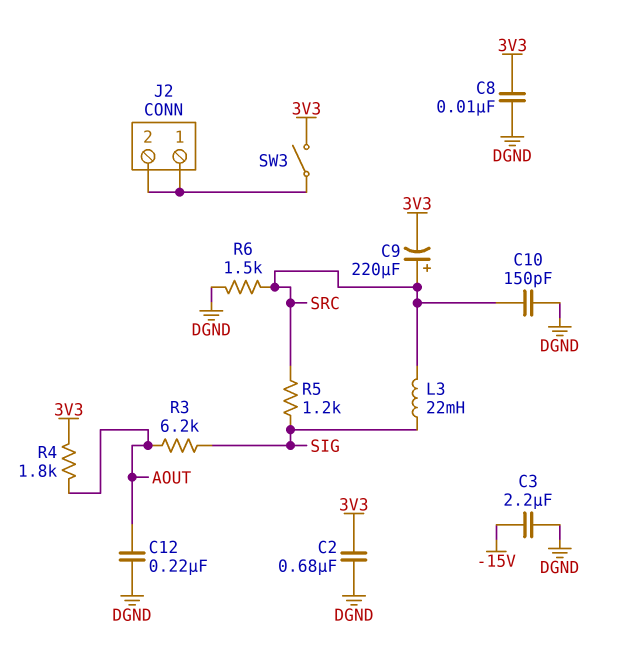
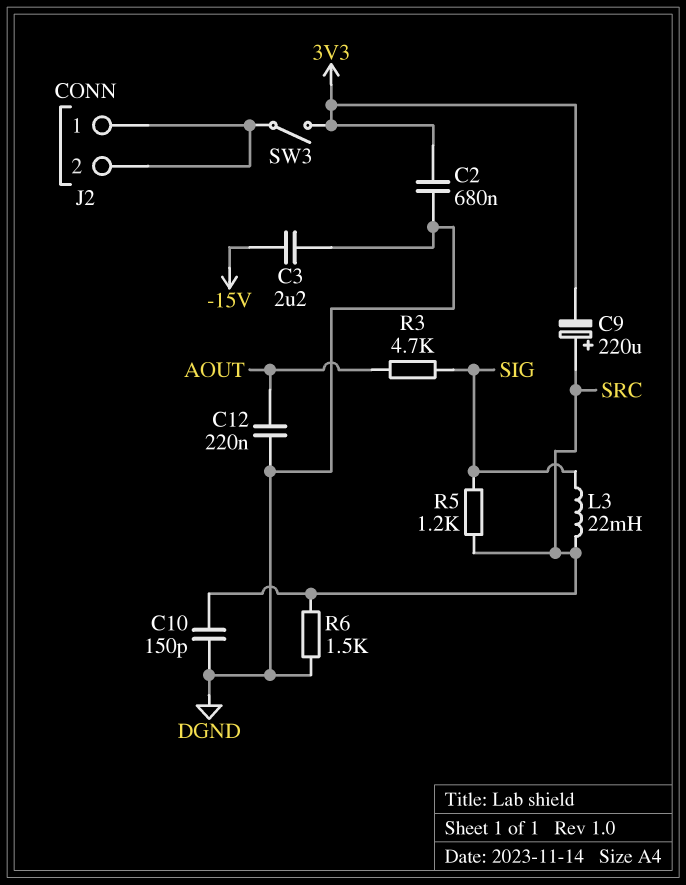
C8: 10nF (3V3, DGND) -> none
R3: 6.2k (AOUT, SIG) -> 4.7k (AOUT, SIG)
R4: 1.8k (3V3, AOUT) -> none

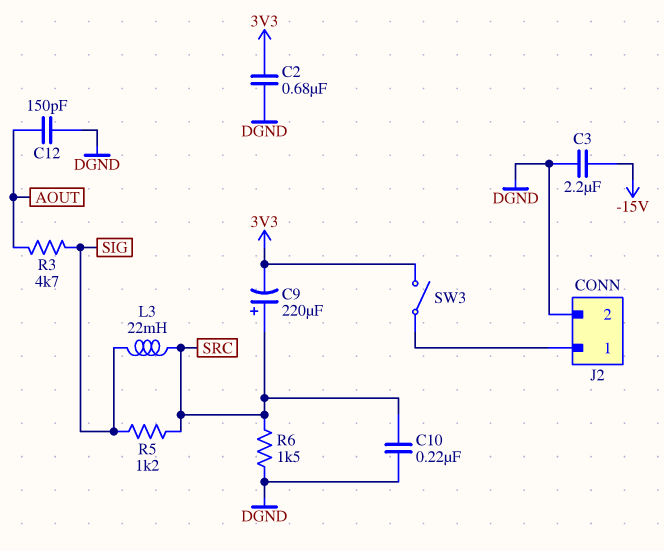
C10: 150pF (DGND, SRC) -> 220nF (DGND, SRC)
C12: 220nF (AOUT, DGND) -> 150pF (AOUT, DGND)
J2 pin 2: J2/1 -> DGND

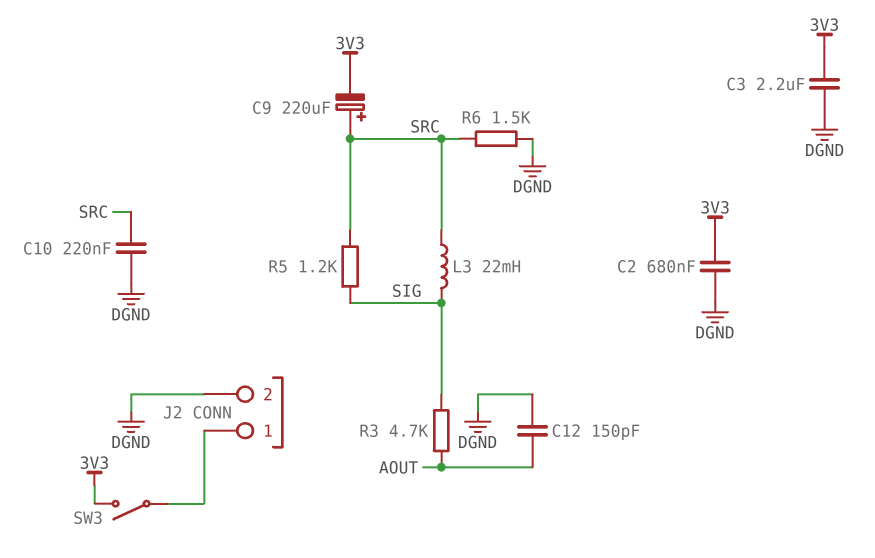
C3: 2.2uF (-15V, DGND) -> 2.2uF (3V3, DGND)

